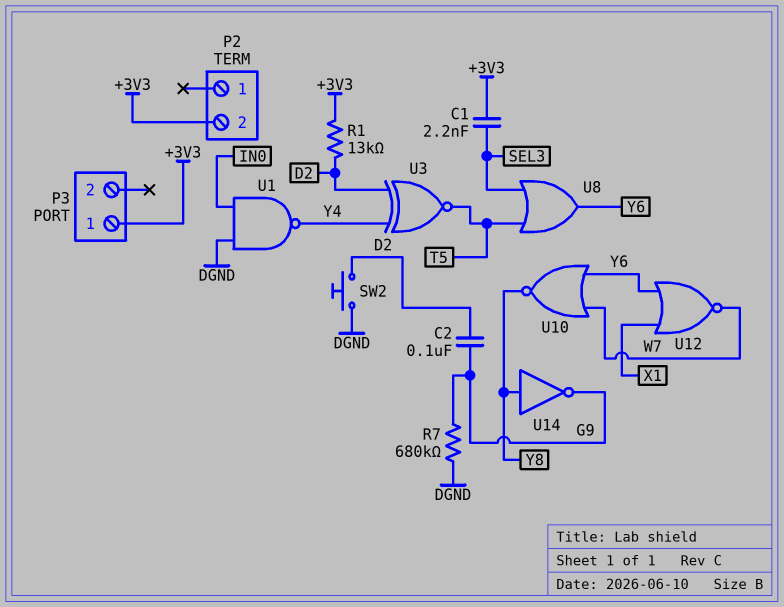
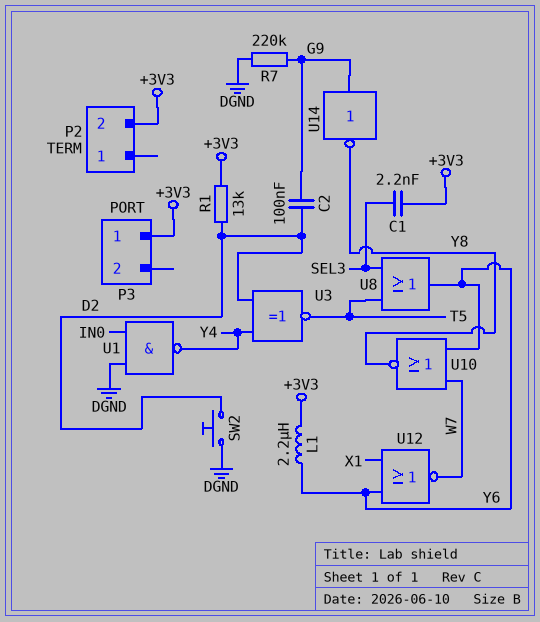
L1: none -> 2.2uH (+3V3, Y6)
R7: 680k (DGND, G9) -> 220k (DGND, G9)
U14: NOT (in Y8, out G9) -> NOT (in G9, out Y8)

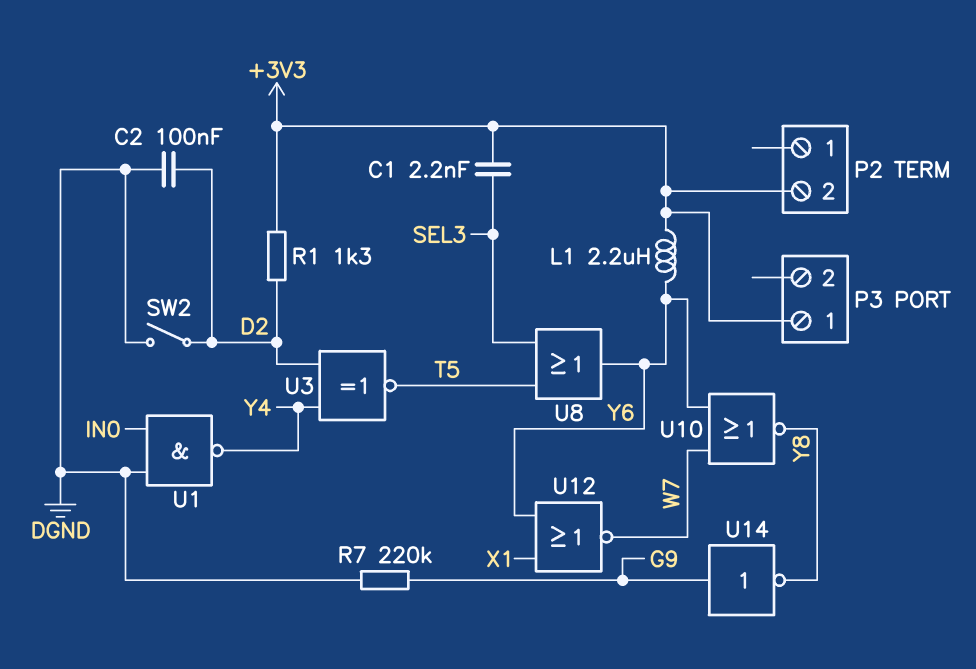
C2: 100nF (D2, G9) -> 100nF (D2, DGND)
R1: 13k (+3V3, D2) -> 1.3k (+3V3, D2)
SW2: button (D2, DGND) -> switch (D2, DGND)

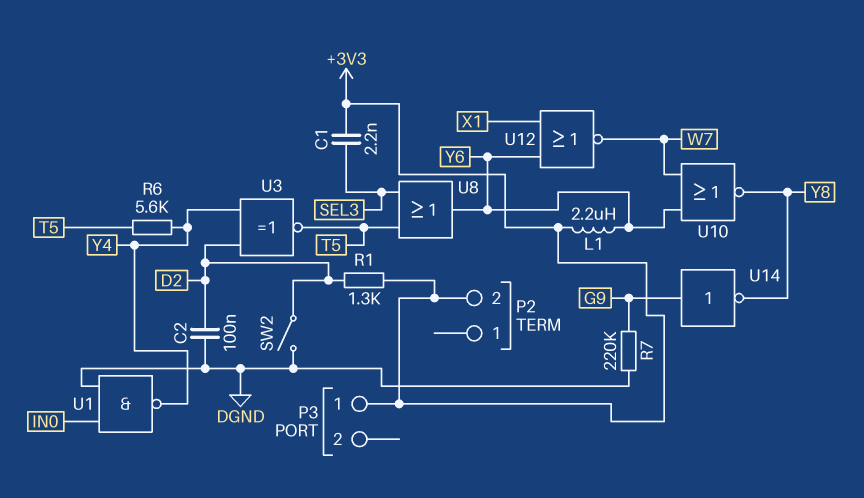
R6: none -> 5.6k (T5, Y4)

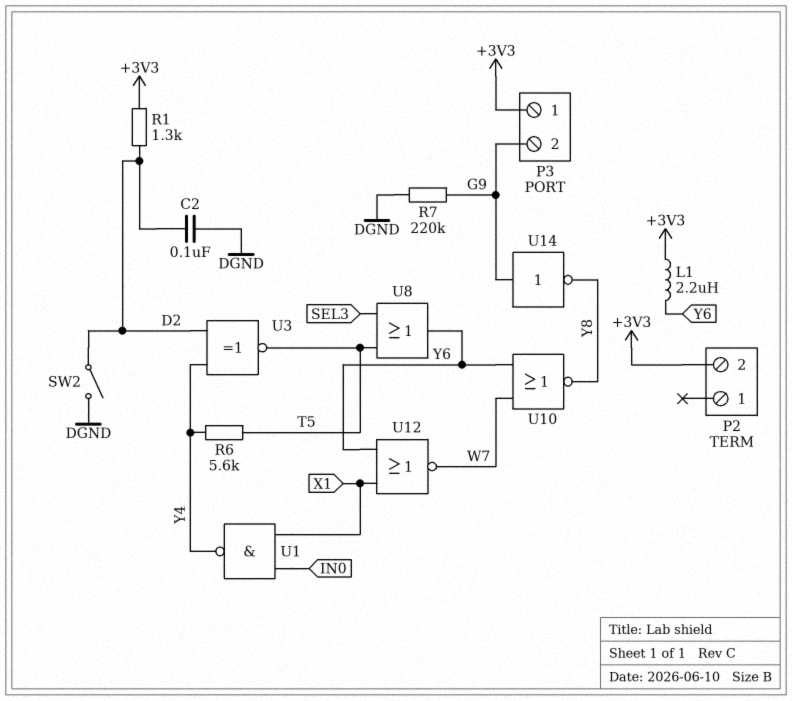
C1: 2.2nF (+3V3, SEL3) -> none
P3 pin 2: none -> G9
U1: NAND (in DGND, in IN0, out Y4) -> NAND (in IN0, in X1, out Y4)

